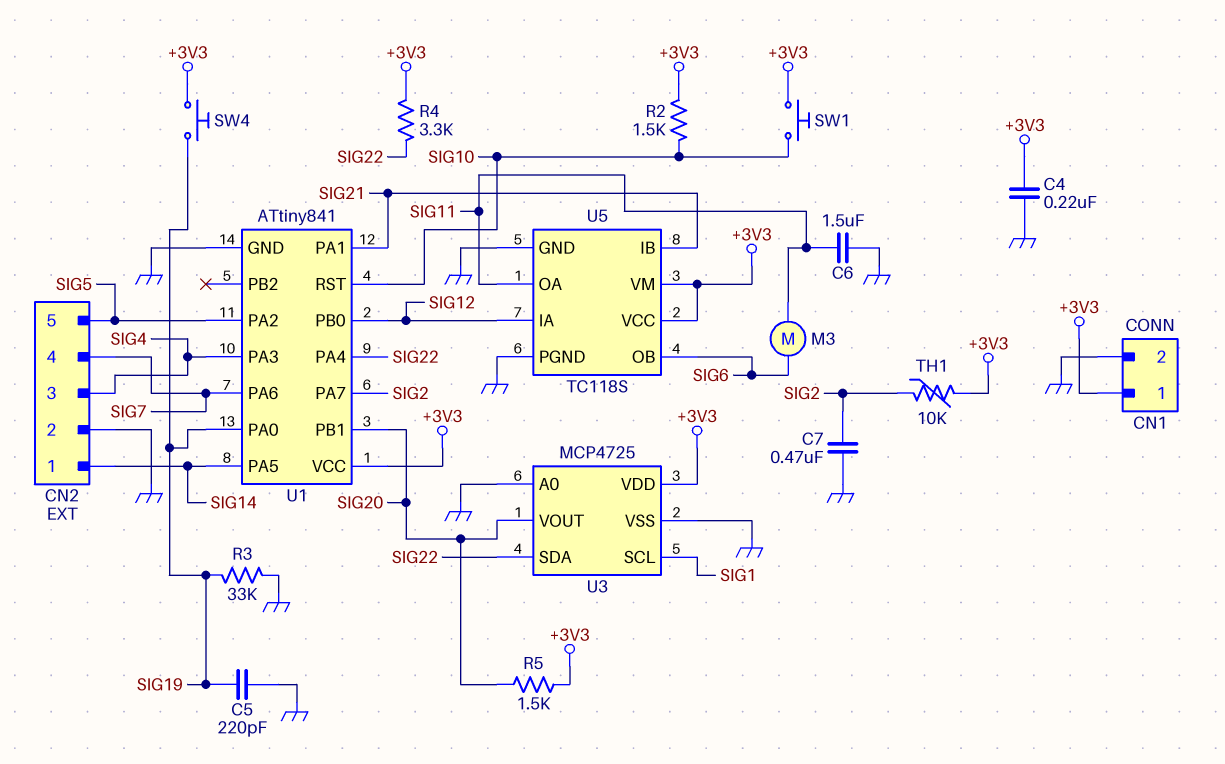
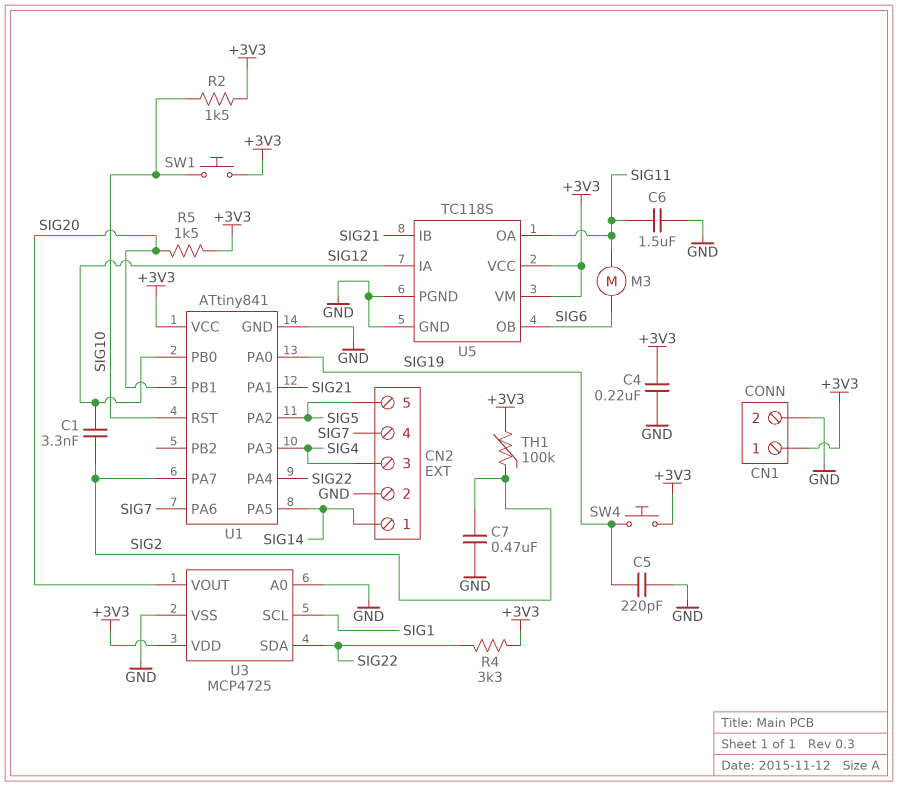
C1: none -> 3.3nF (SIG2, SIG12)
R3: 33k (GND, SIG19) -> none
TH1: 10k (+3V3, SIG2) -> 100k (+3V3, SIG2)

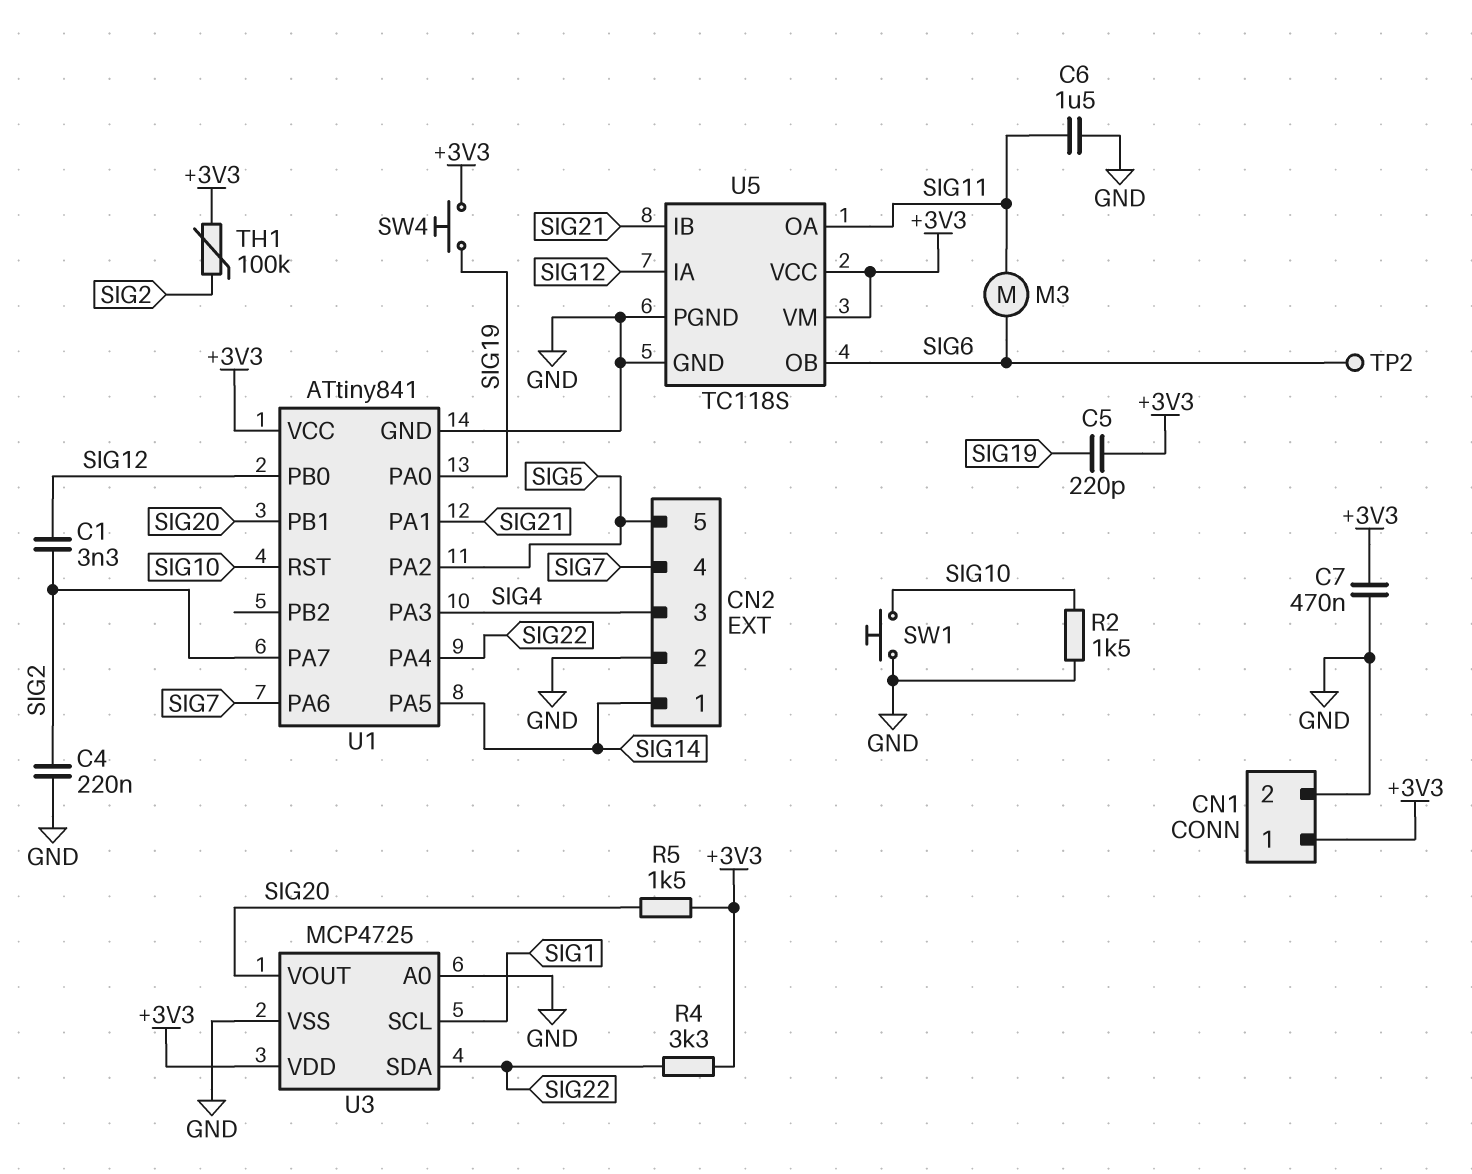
C4: 220nF (+3V3, GND) -> 220nF (GND, SIG2)
C5: 220pF (GND, SIG19) -> 220pF (+3V3, SIG19)
C7: 470nF (GND, SIG2) -> 470nF (+3V3, GND)
R2: 1.5k (+3V3, SIG10) -> 1.5k (GND, SIG10)
SW1: button (+3V3, SIG10) -> button (GND, SIG10)
TP2: none -> test point (SIG6)

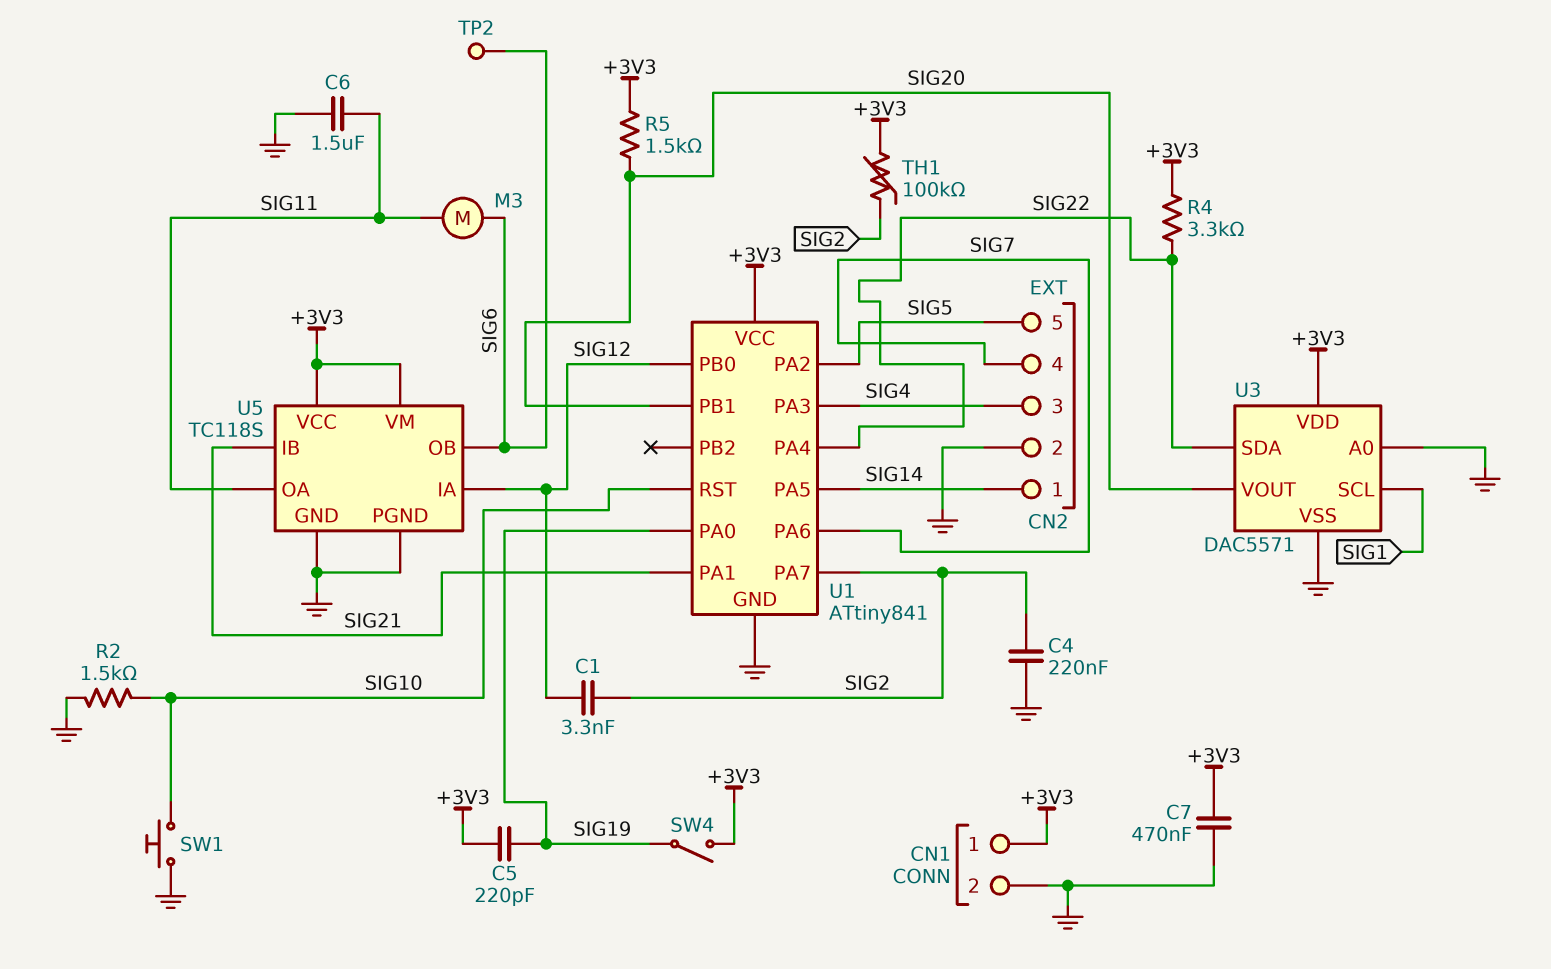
SW4: button (+3V3, SIG19) -> switch (+3V3, SIG19)
U3: MCP4725 -> DAC5571

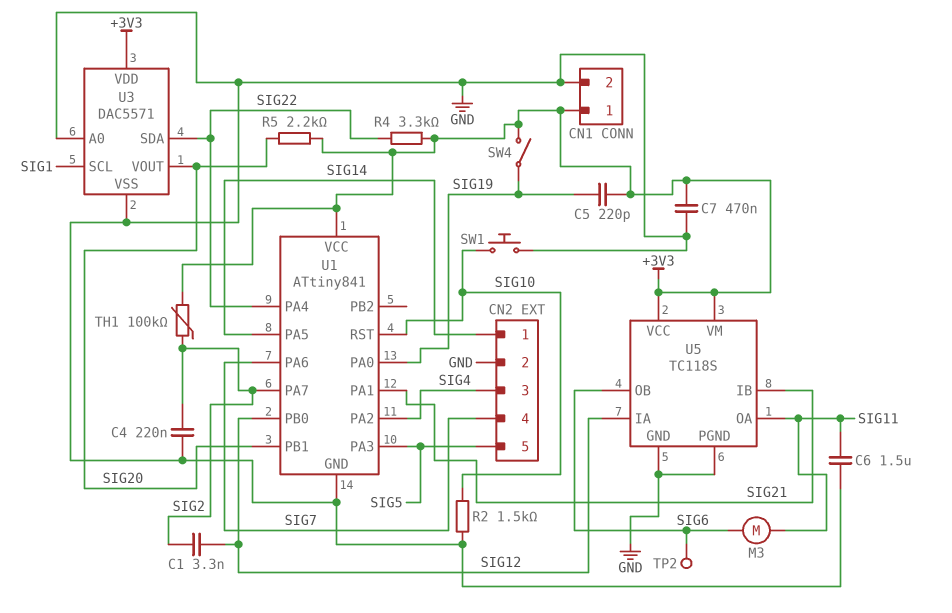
R5: 1.5k (+3V3, SIG20) -> 2.2k (+3V3, SIG20)
U1 pin PA2: SIG5 -> SIG4
U1 pin PA3: SIG4 -> SIG5

